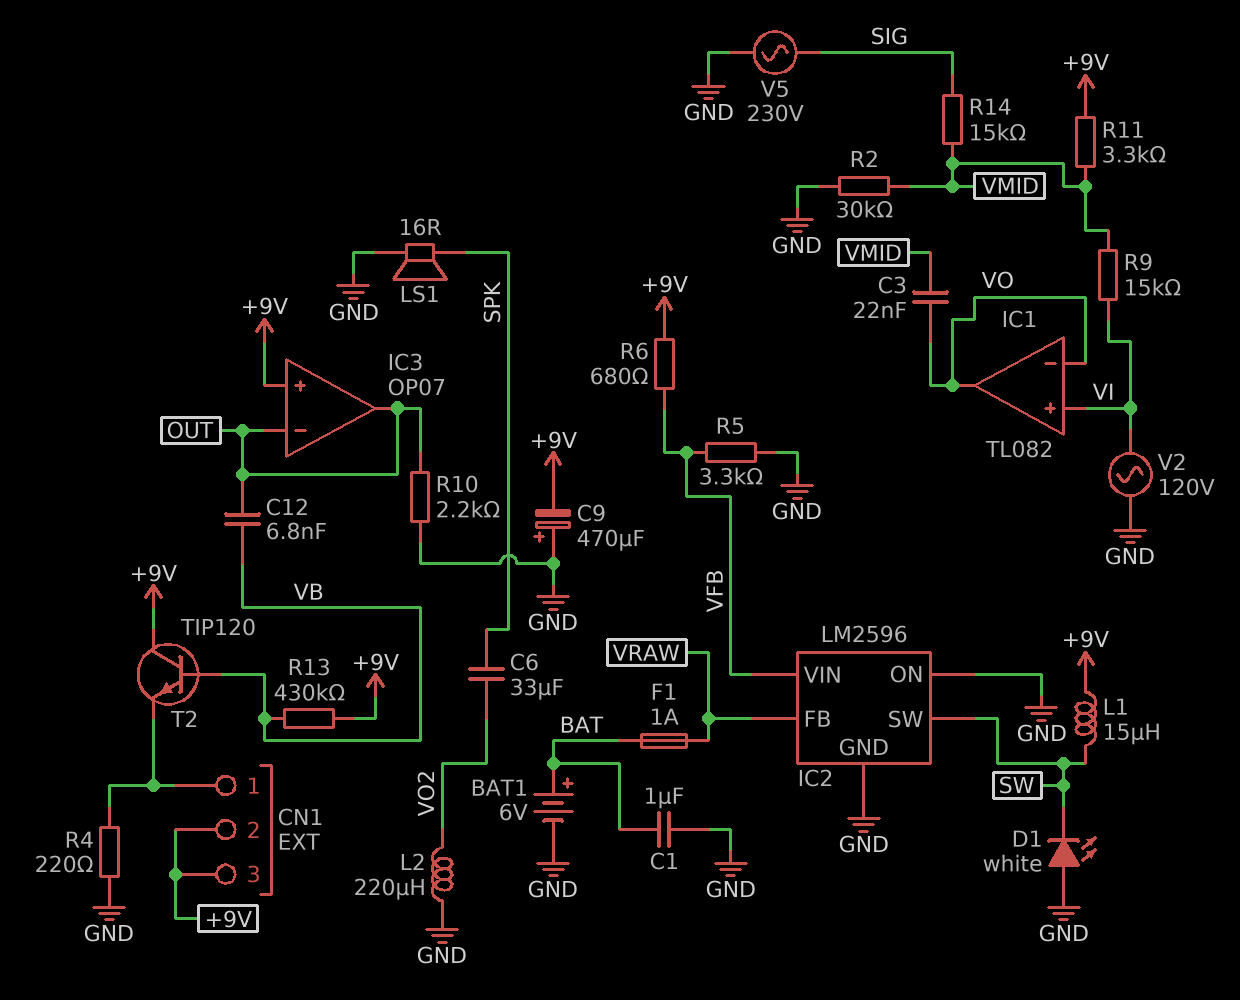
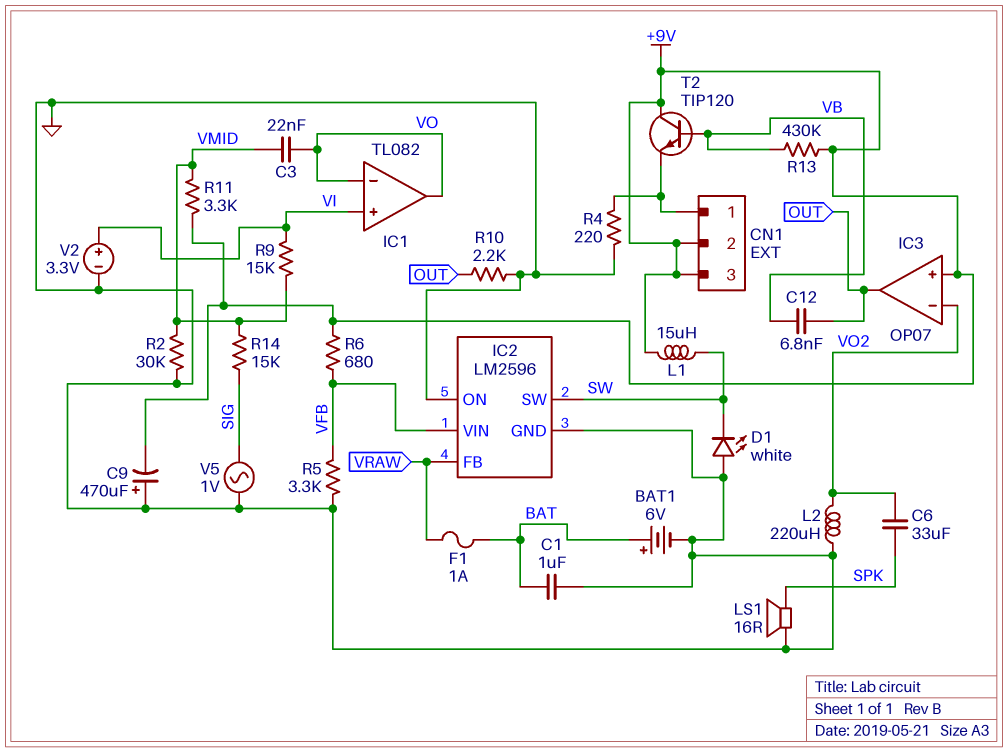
IC3 pin in-: OUT -> VO2
V2: AC 120V (GND, VI) -> 3.3V (plus VI, minus GND)
V5: AC 230V (GND, SIG) -> AC 1V (GND, SIG)

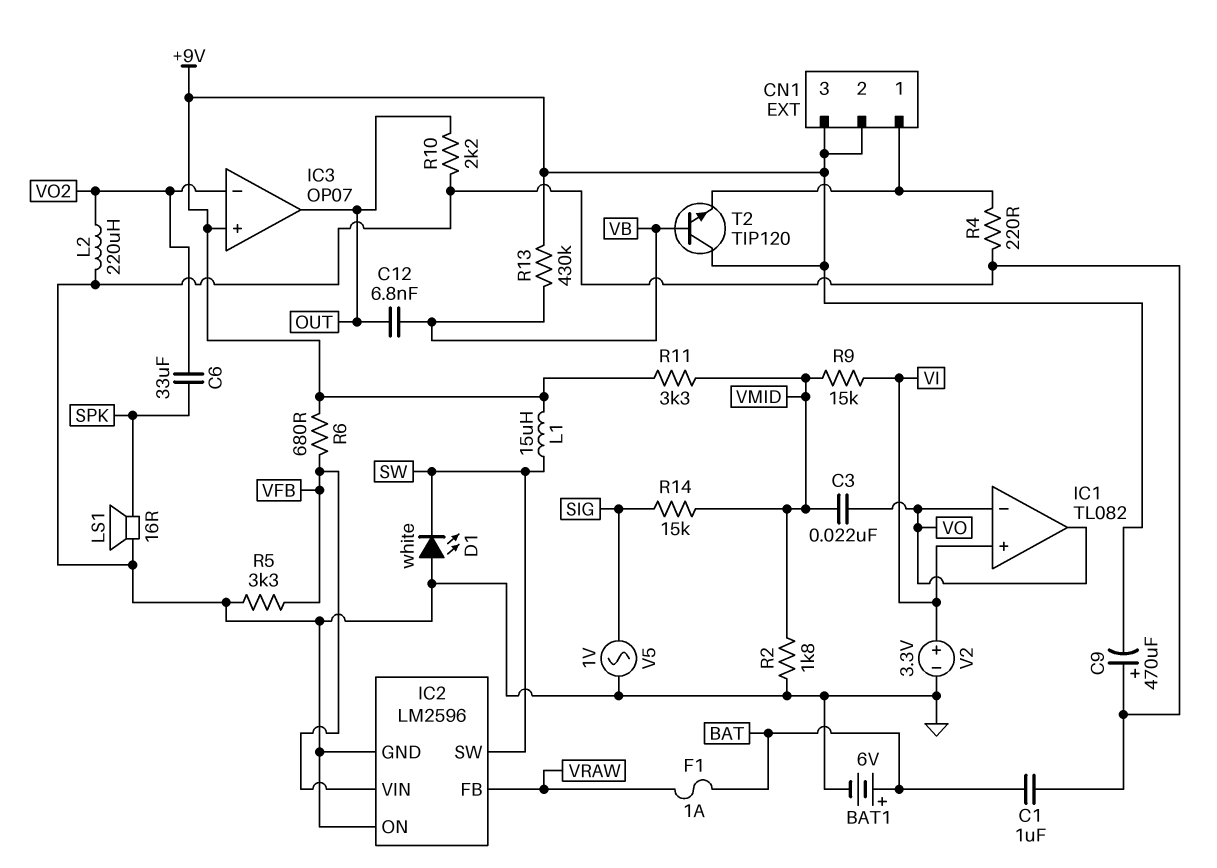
R2: 30k (GND, VMID) -> 1.8k (GND, VMID)

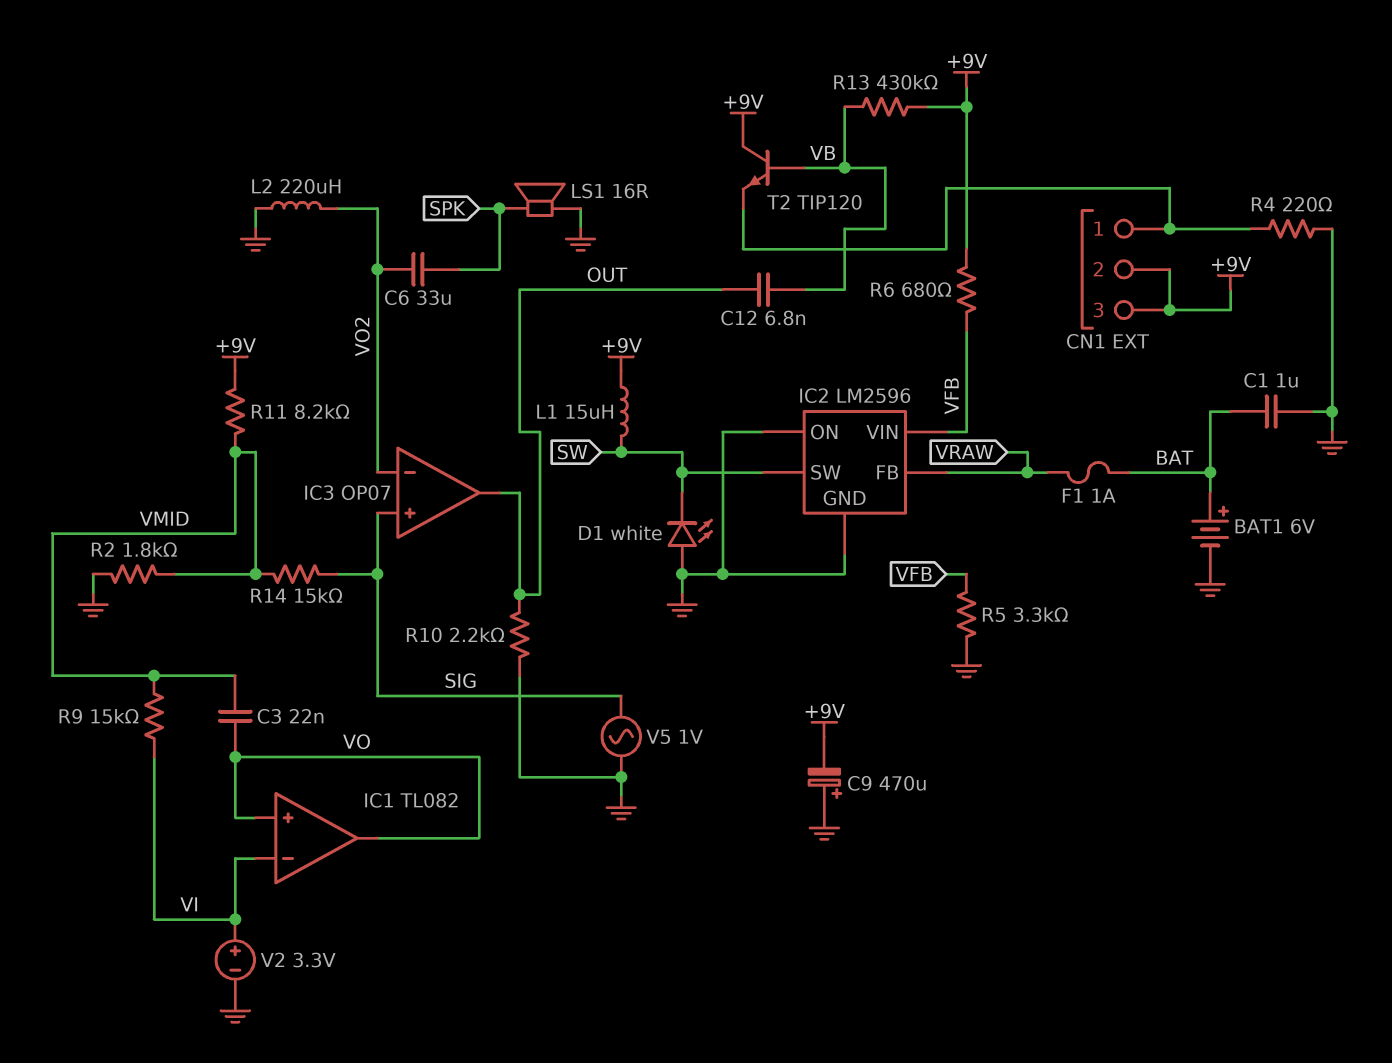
IC1 pin in+: VI -> VO
IC1 pin in-: VO -> VI
IC3 pin in+: +9V -> SIG
R11: 3.3k (+9V, VMID) -> 8.2k (+9V, VMID)

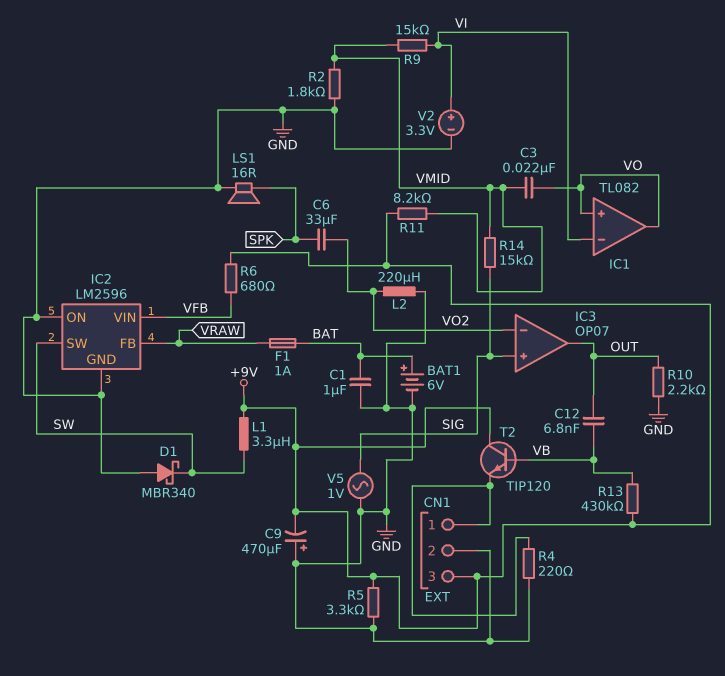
CN1 pin 2: +9V -> GND
D1: LED white (A GND, K SW) -> schottky MBR340 (A GND, K SW)
L1: 15uH (+9V, SW) -> 3.3uH (+9V, SW)
R5: 3.3k (GND, VFB) -> 3.3k (+9V, GND)

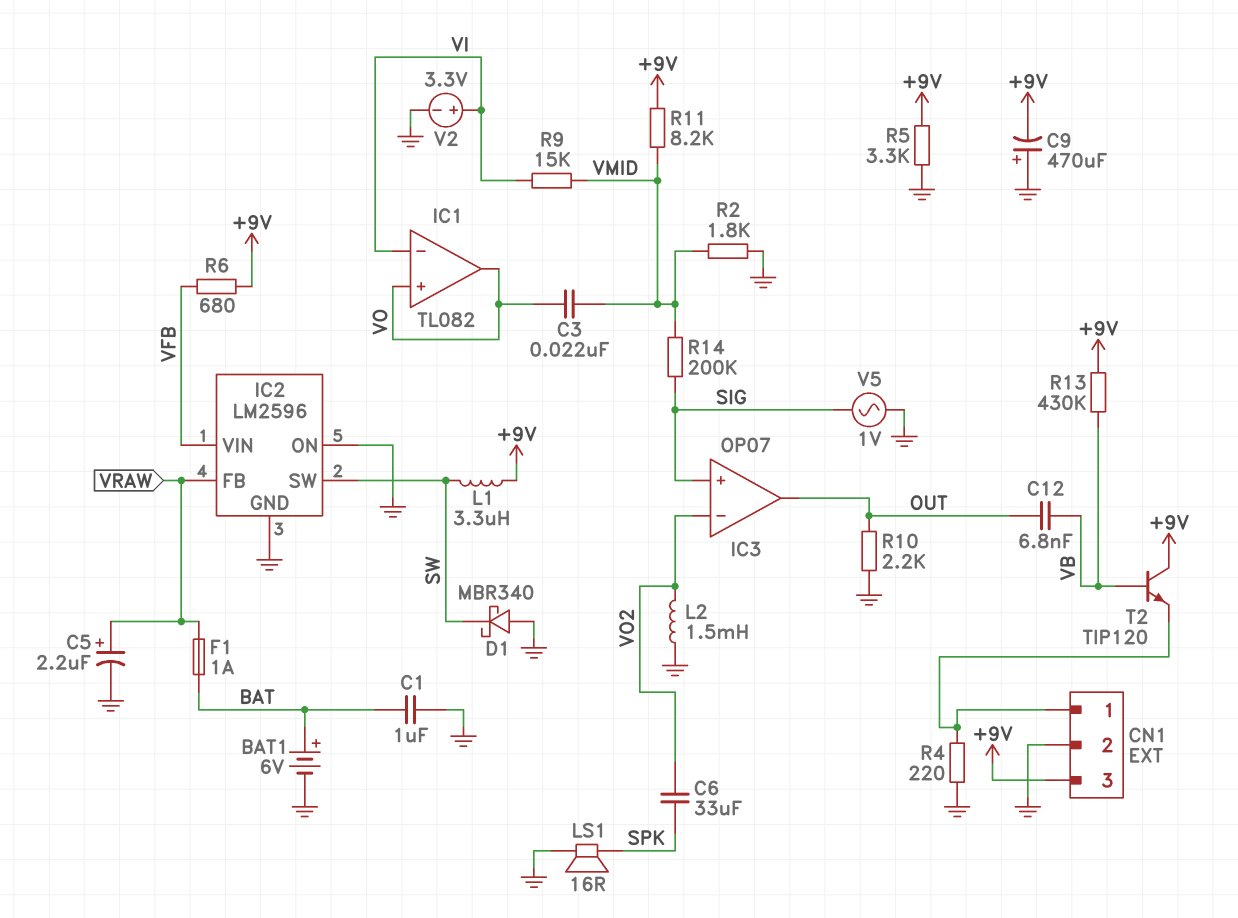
C5: none -> 2.2uF (plus VRAW, minus GND)
L2: 220uH (GND, VO2) -> 1.5mH (GND, VO2)
R14: 15k (SIG, VMID) -> 200k (SIG, VMID)

